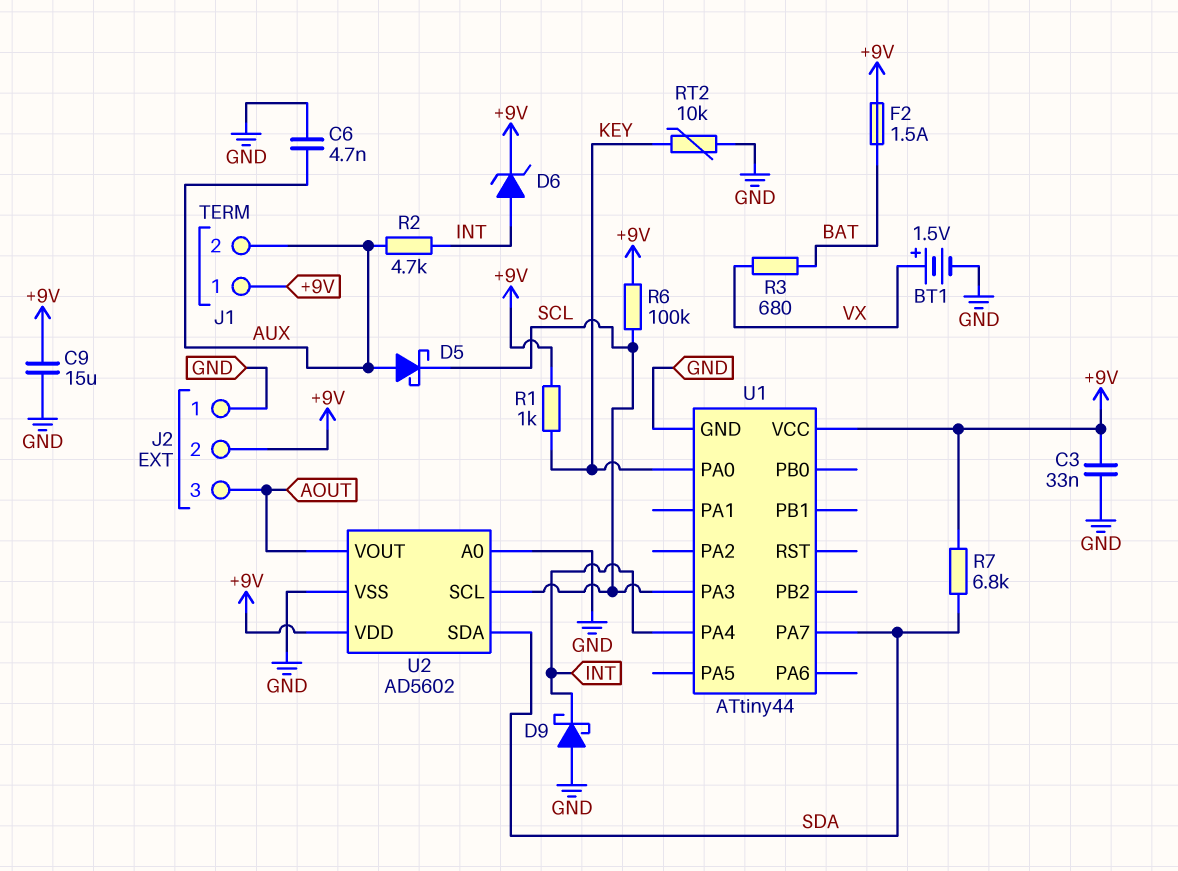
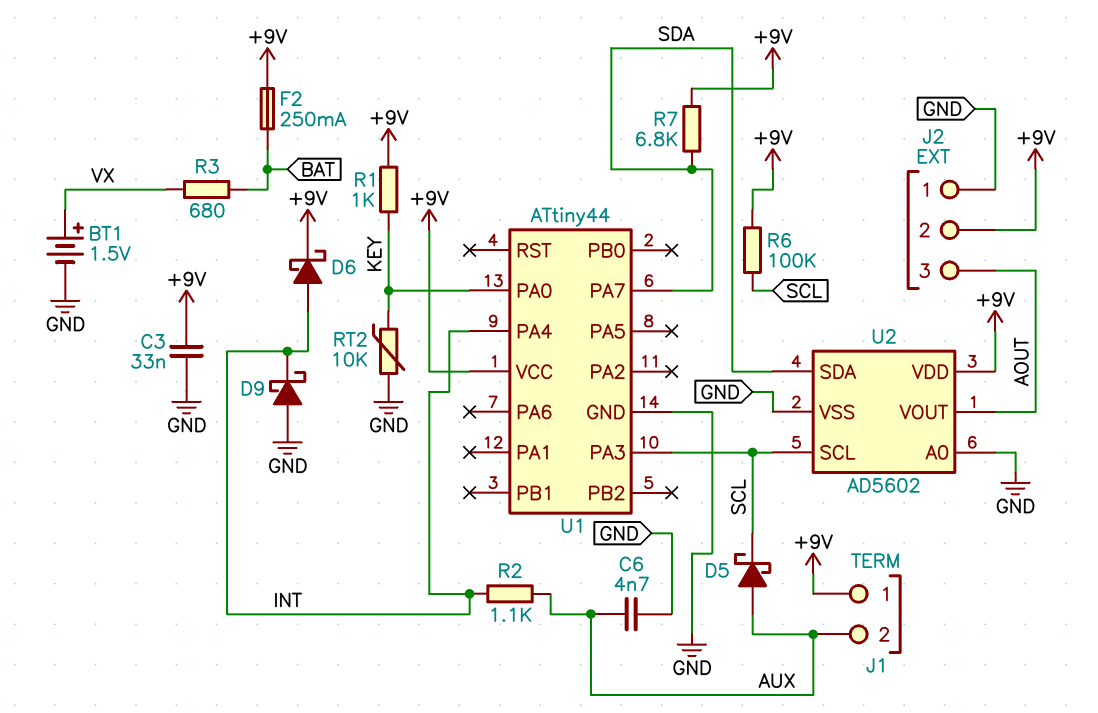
C9: 15uF (+9V, GND) -> none
D6: zener (A INT, K +9V) -> schottky (A INT, K +9V)
F2: 1.5A (+9V, BAT) -> 250mA (+9V, BAT)
R2: 4.7k (AUX, INT) -> 1.1k (AUX, INT)

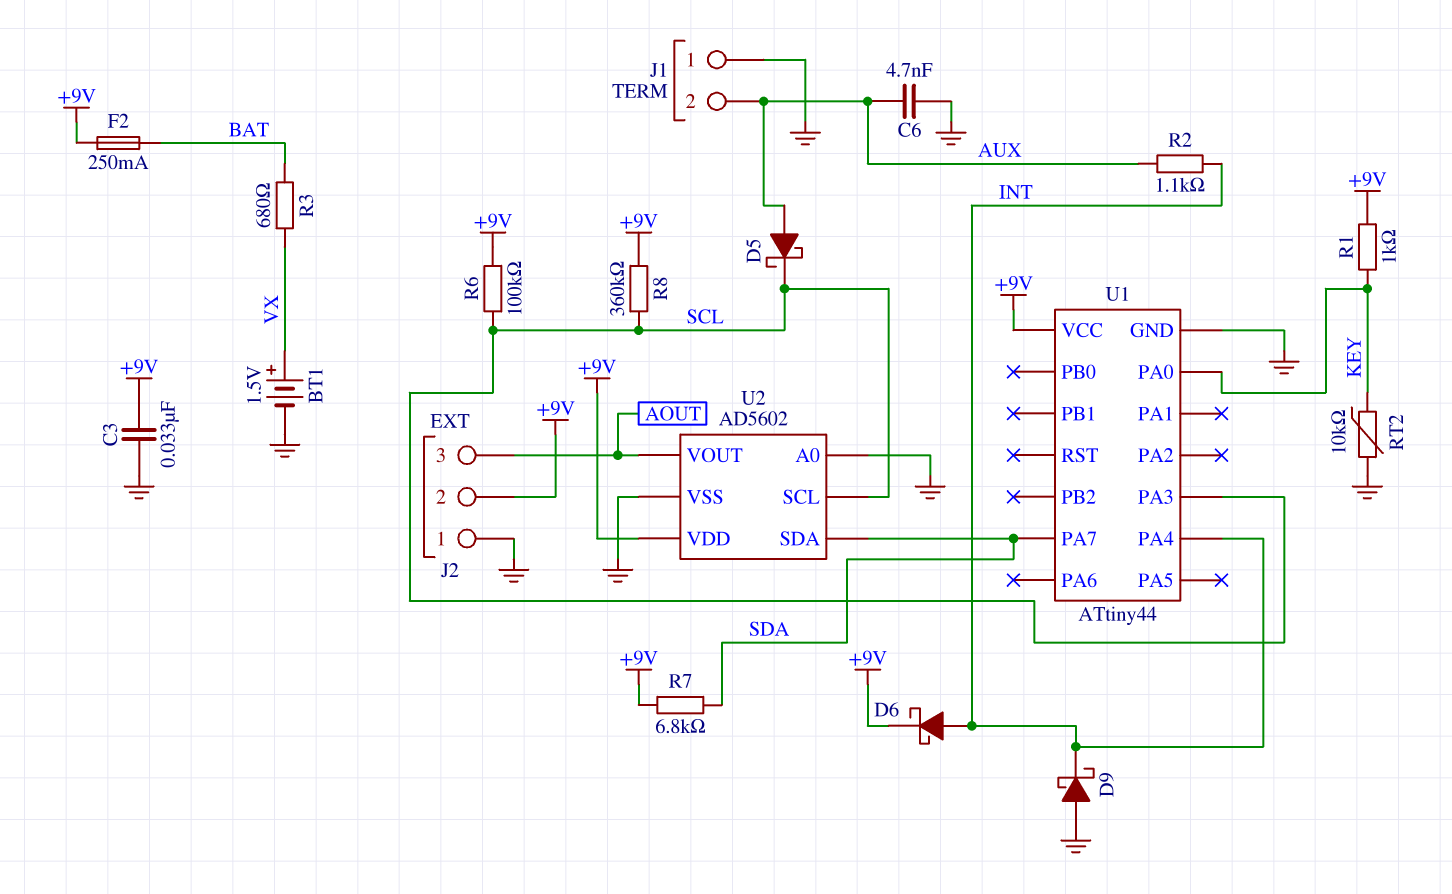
J1 pin 1: +9V -> GND
R8: none -> 360k (+9V, SCL)

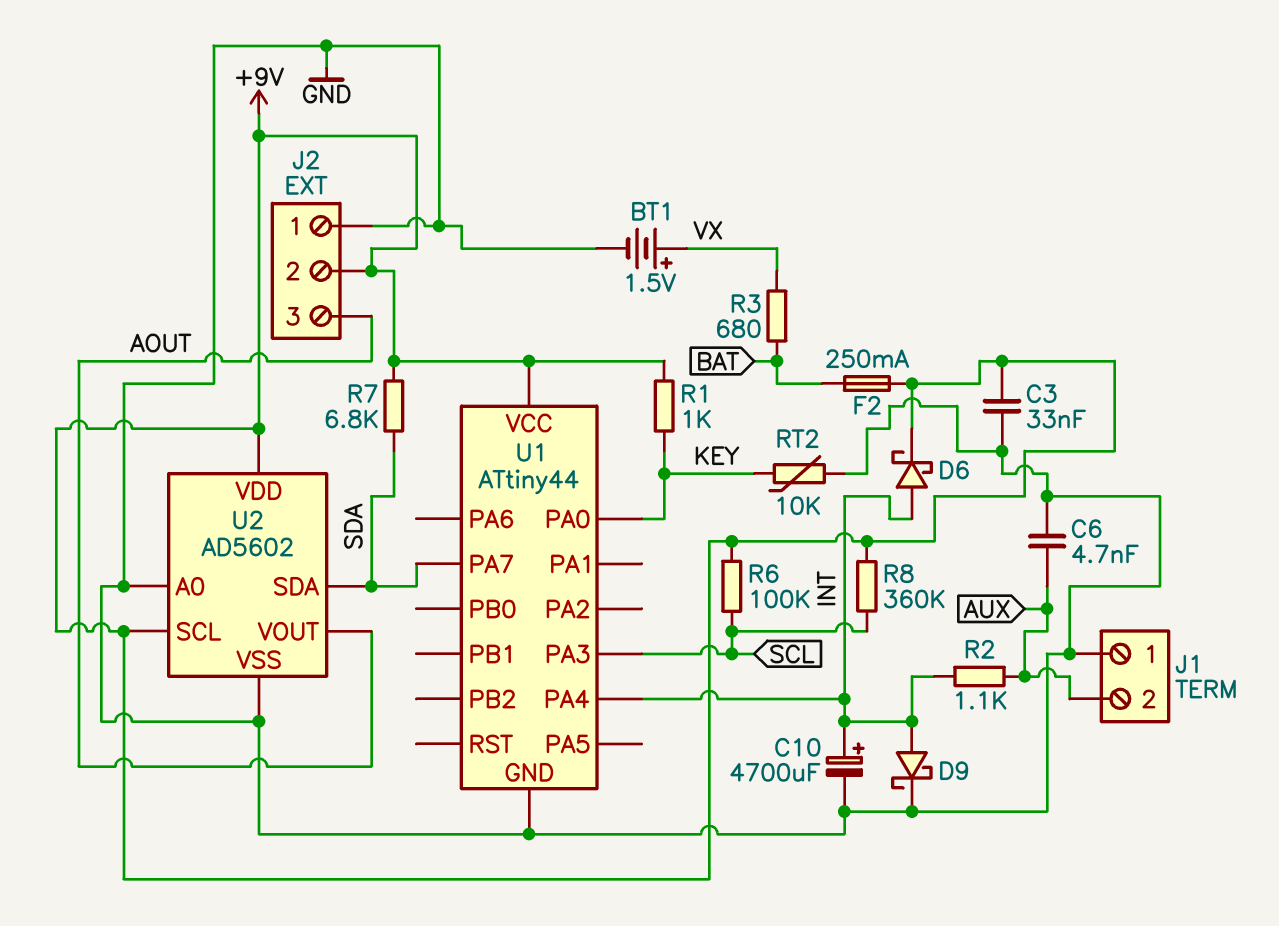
C10: none -> 4700uF (plus INT, minus GND)
D5: schottky (A AUX, K SCL) -> none
D9: schottky (A GND, K INT) -> schottky (A INT, K GND)
U2 pin SCL: SCL -> +9V

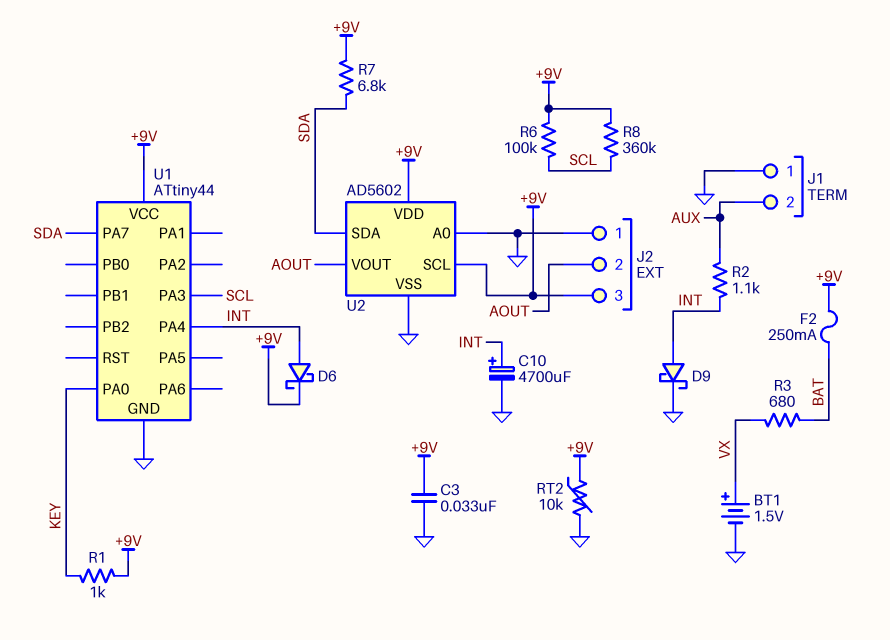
C6: 4.7nF (AUX, GND) -> none
J2 pin 2: +9V -> AOUT
J2 pin 3: AOUT -> +9V
RT2: 10k (GND, KEY) -> 10k (+9V, GND)

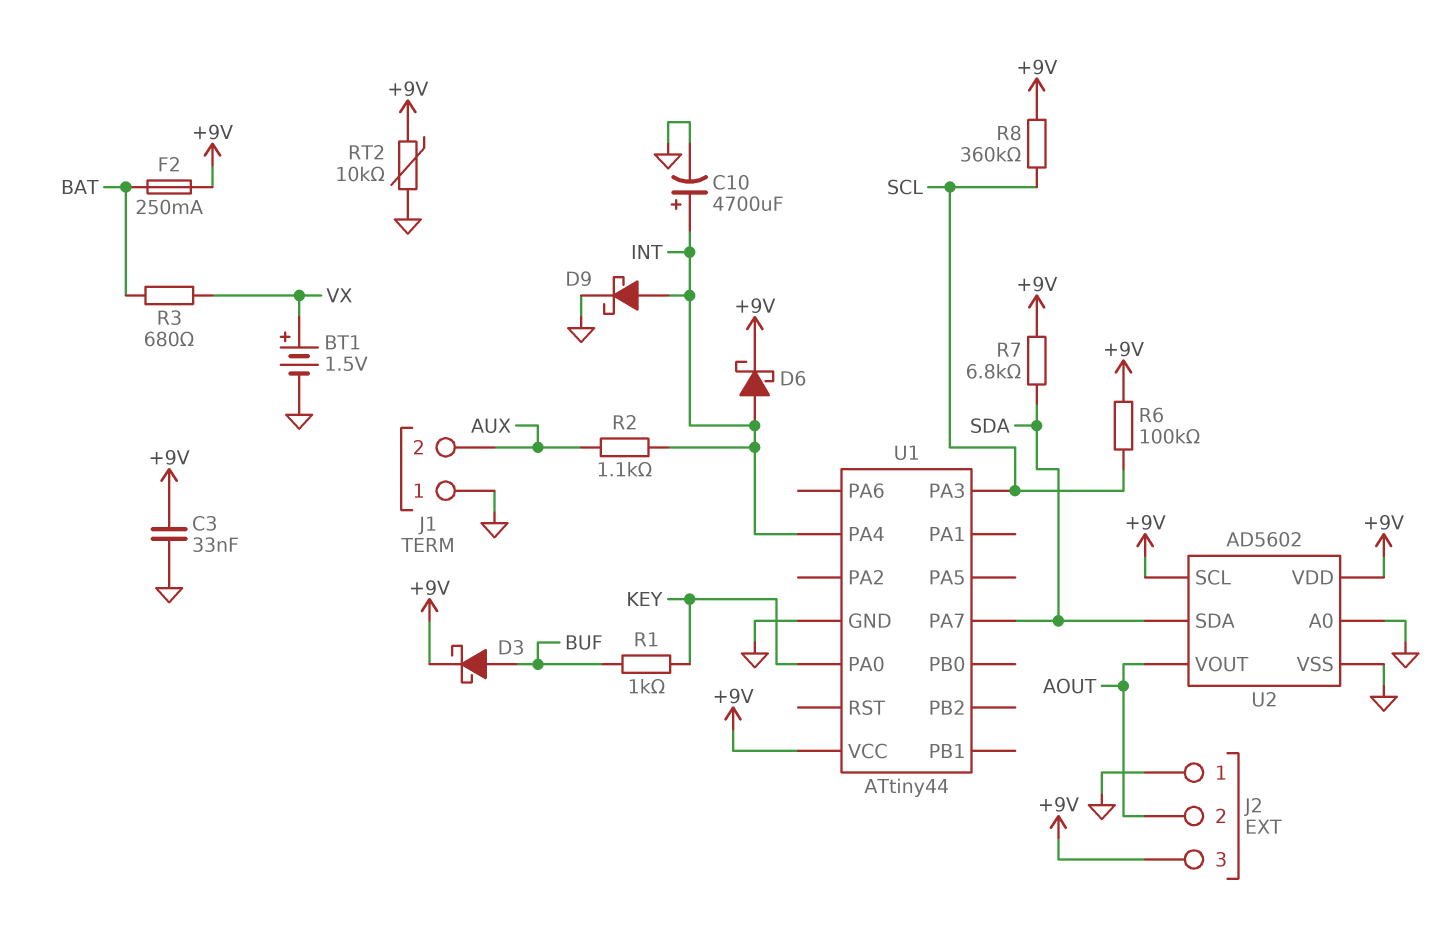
D3: none -> schottky (A BUF, K +9V)
R1: 1k (+9V, KEY) -> 1k (BUF, KEY)

